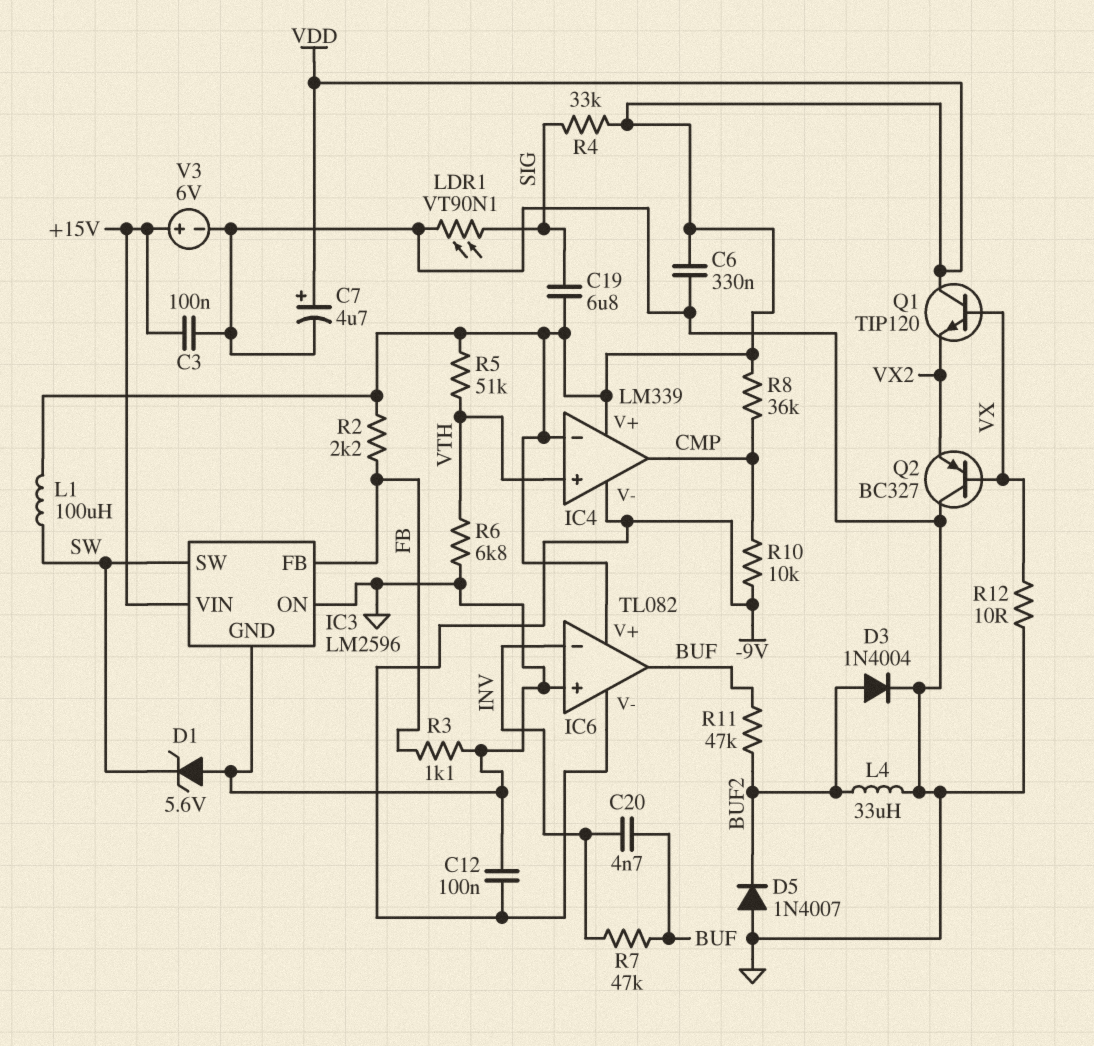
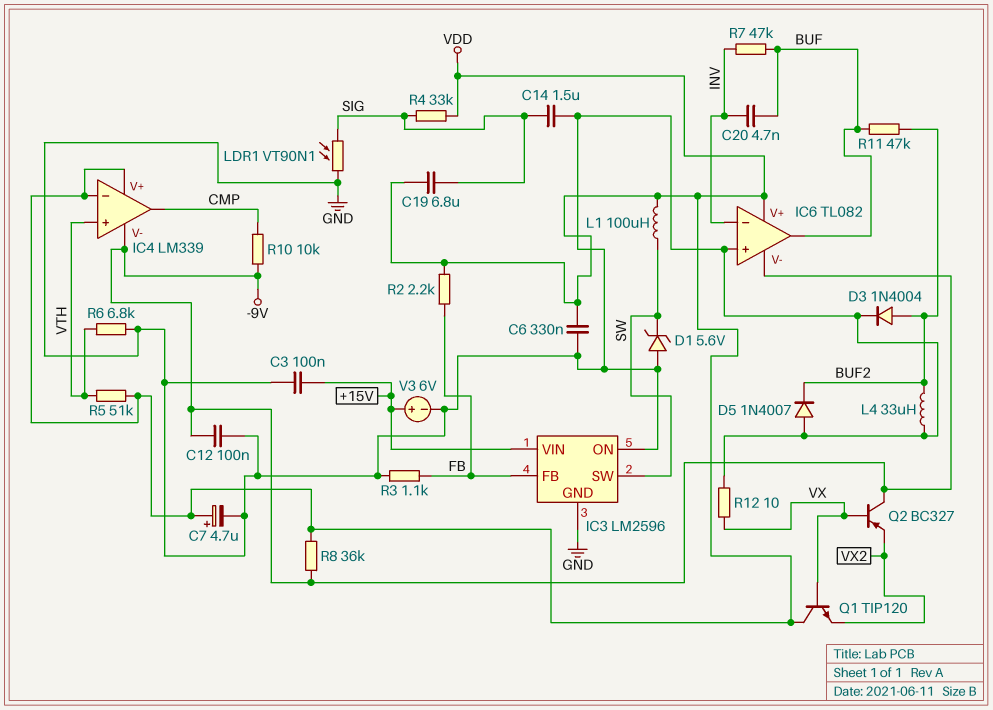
C14: none -> 1.5uF (GND, SIG)
Q2: PNP BC327 (B VX, C GND, E VX2) -> PNP BC327 (B VX, C -9V, E VX2)
R8: 36k (CMP, VDD) -> 36k (-9V, VDD)

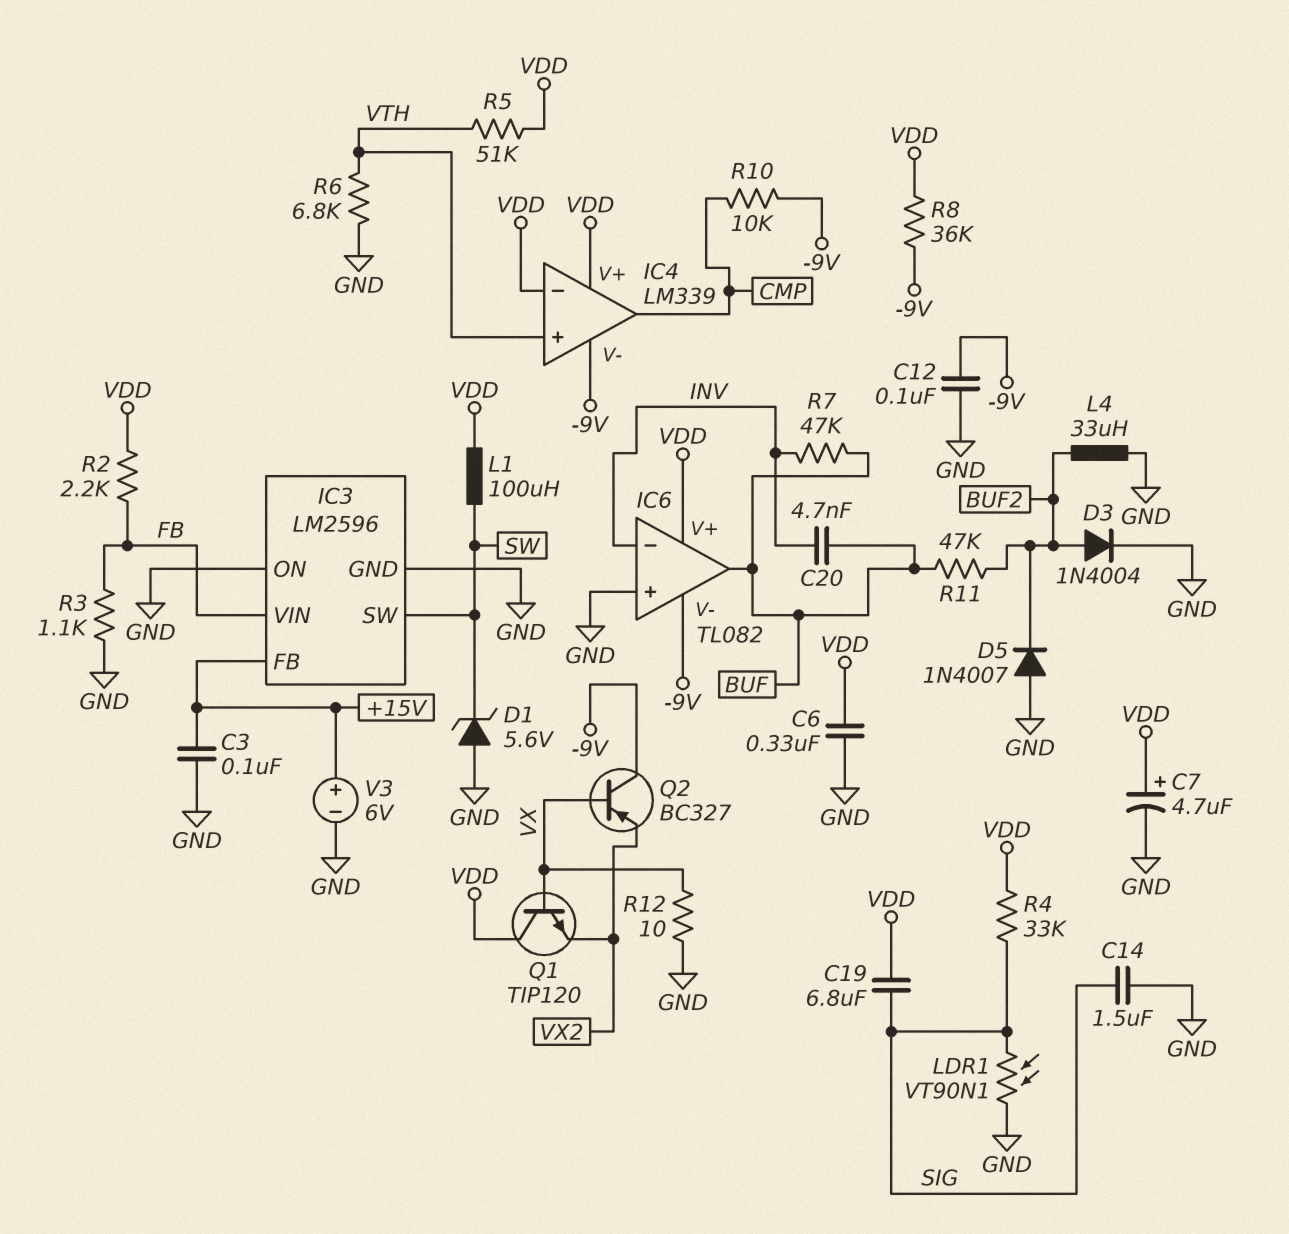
IC3 pin FB: FB -> +15V
IC3 pin VIN: +15V -> FB

